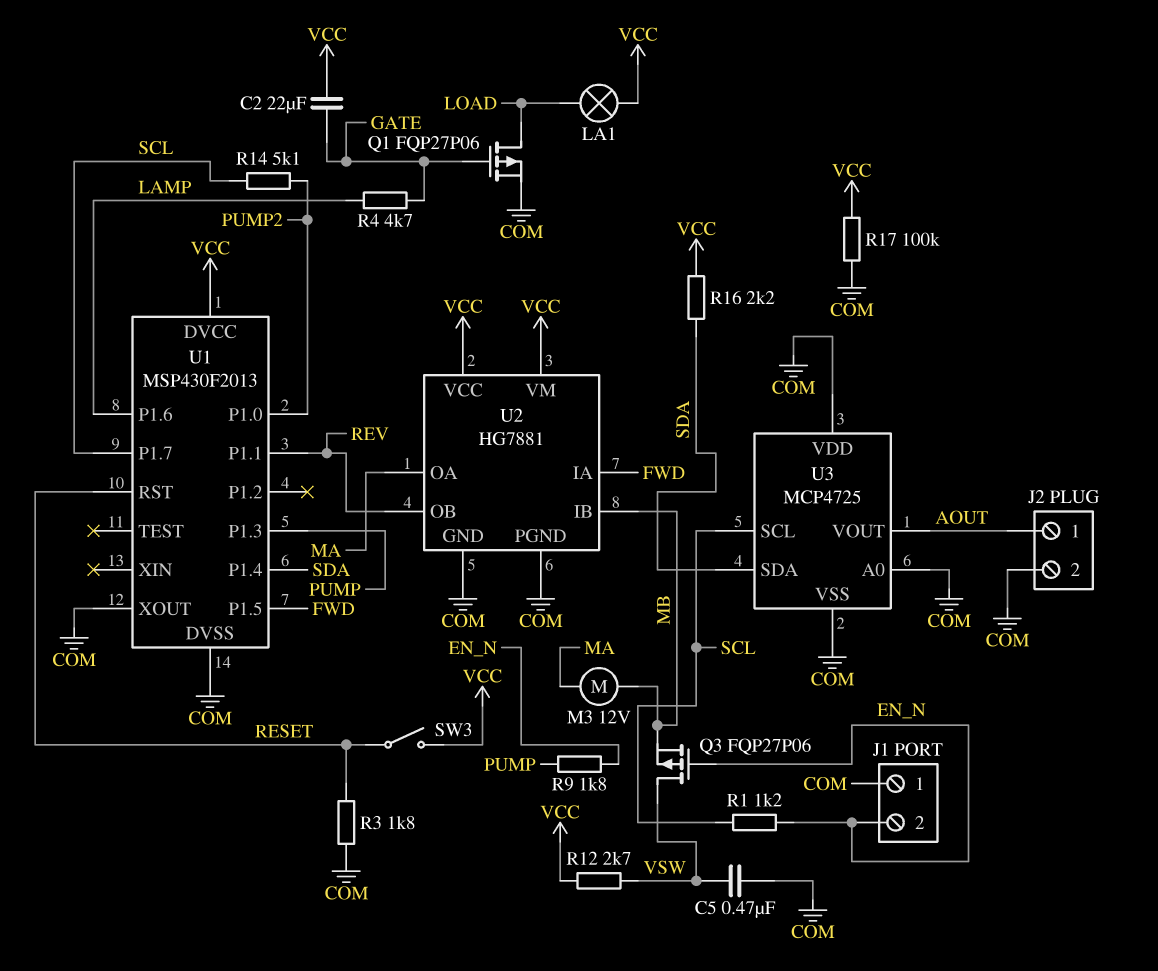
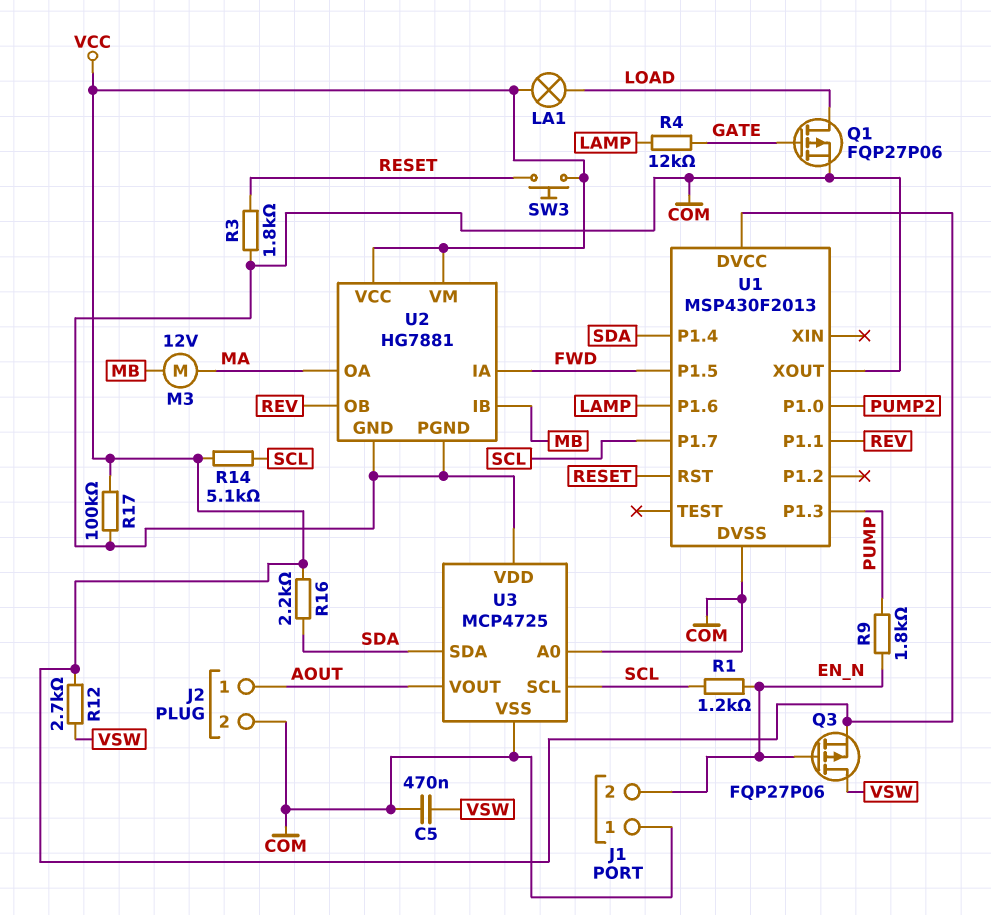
C2: 22uF (GATE, VCC) -> none
Q3: PMOS FQP27P06 (G EN_N, D VSW, S MB) -> PMOS FQP27P06 (G EN_N, D VSW, S VCC)
R4: 4.7k (GATE, LAMP) -> 12k (GATE, LAMP)
R14: 5.1k (PUMP2, SCL) -> 5.1k (SCL, VCC)
SW3: switch (RESET, VCC) -> button (RESET, VCC)

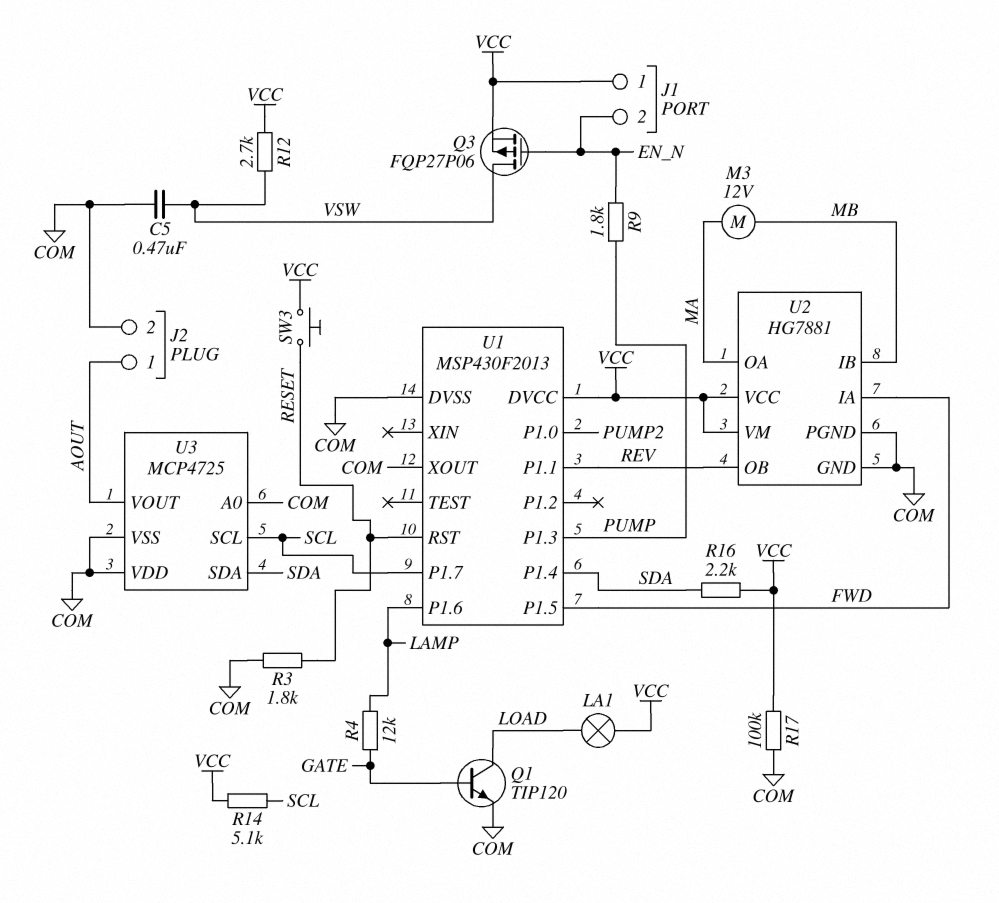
J1 pin 1: COM -> VCC
Q1: PMOS FQP27P06 (G GATE, D LOAD, S COM) -> NPN TIP120 (B GATE, C LOAD, E COM)
R1: 1.2k (EN_N, SCL) -> none

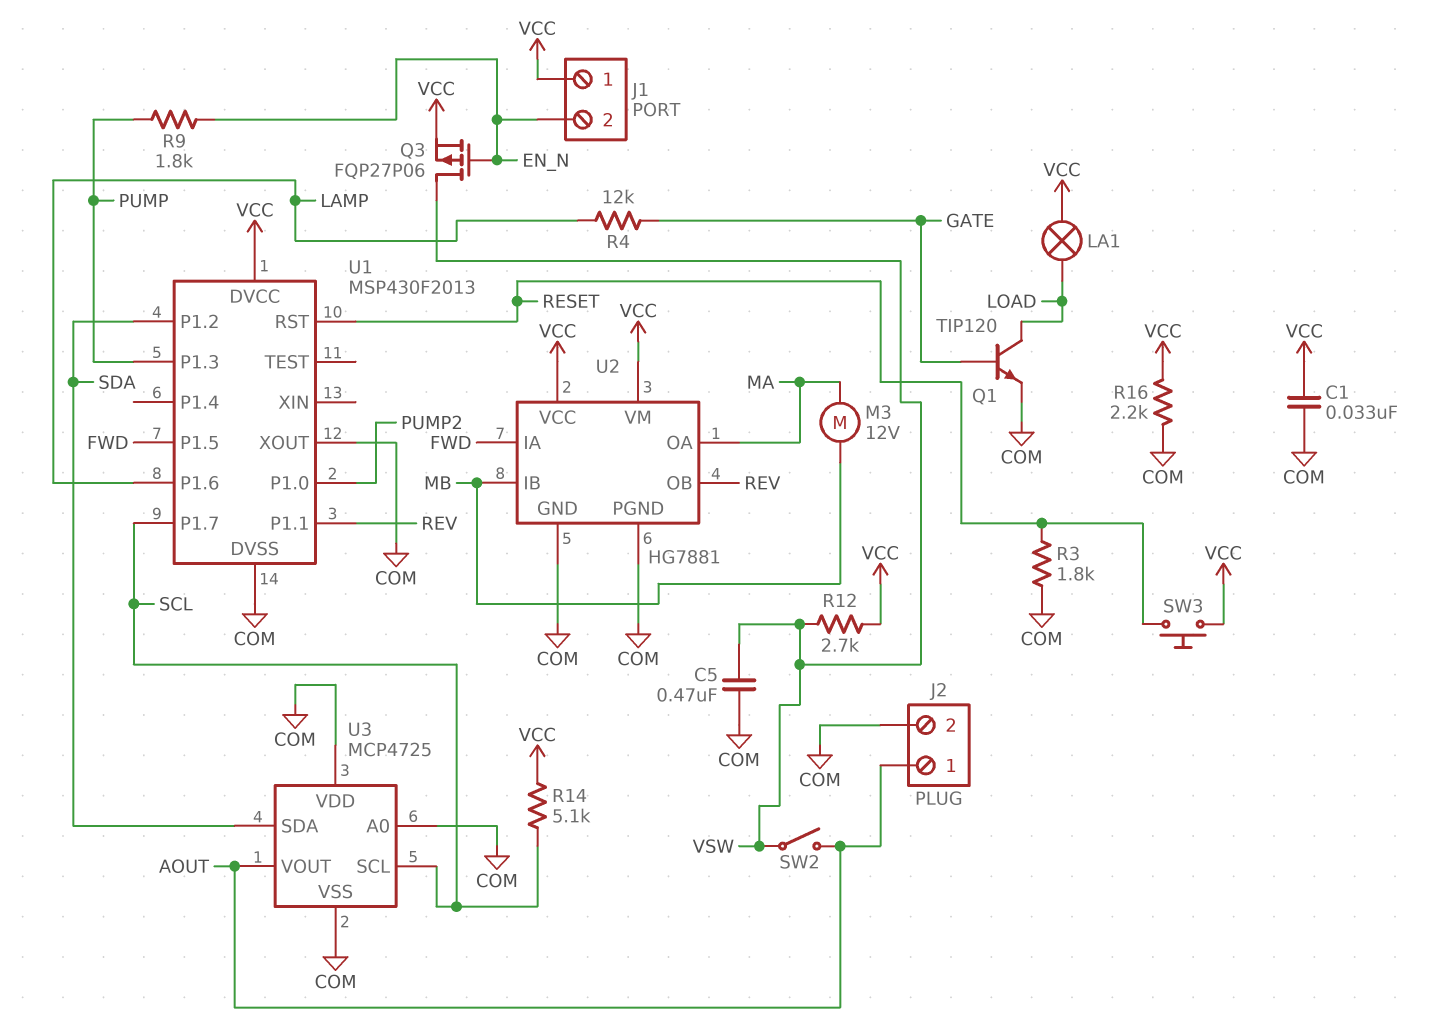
C1: none -> 33nF (COM, VCC)
R16: 2.2k (SDA, VCC) -> 2.2k (COM, VCC)
R17: 100k (COM, VCC) -> none
SW2: none -> switch (AOUT, VSW)
U1 pin P1.2: none -> SDA
U1 pin P1.4: SDA -> none

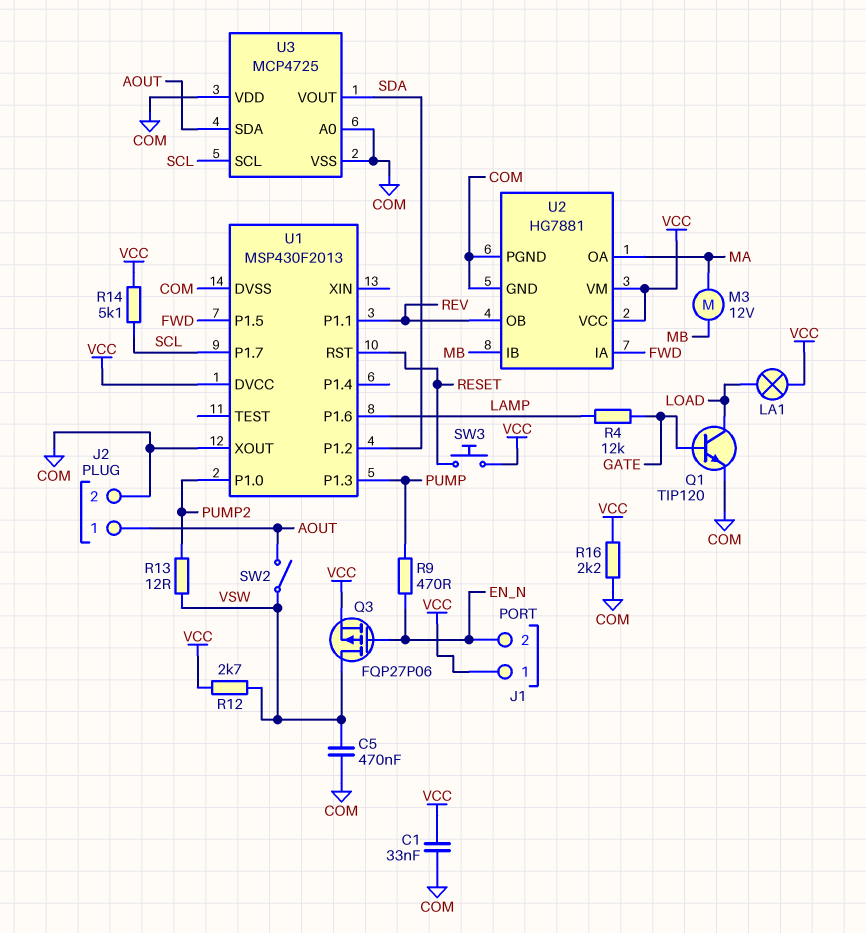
R3: 1.8k (COM, RESET) -> none
R9: 1.8k (EN_N, PUMP) -> 470 (EN_N, PUMP)
R13: none -> 12 (PUMP2, VSW)
U3 pin SDA: SDA -> AOUT
U3 pin VOUT: AOUT -> SDA

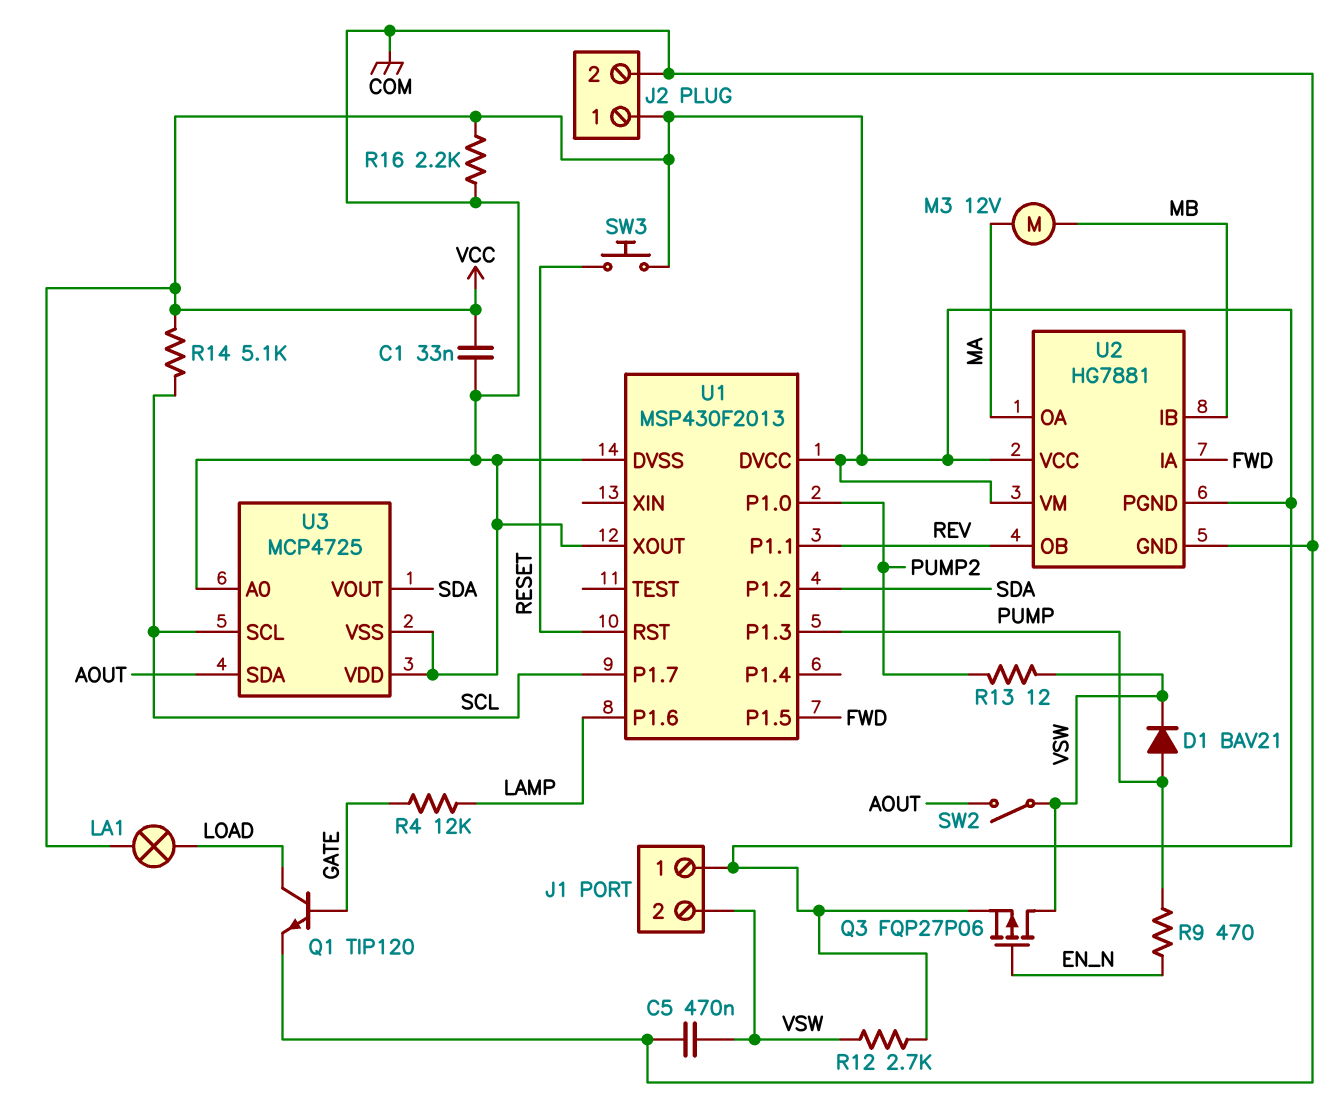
D1: none -> diode BAV21 (A PUMP, K VSW)
J1 pin 2: EN_N -> VSW
J2 pin 1: AOUT -> VCC
U2 pin PGND: COM -> VCC

